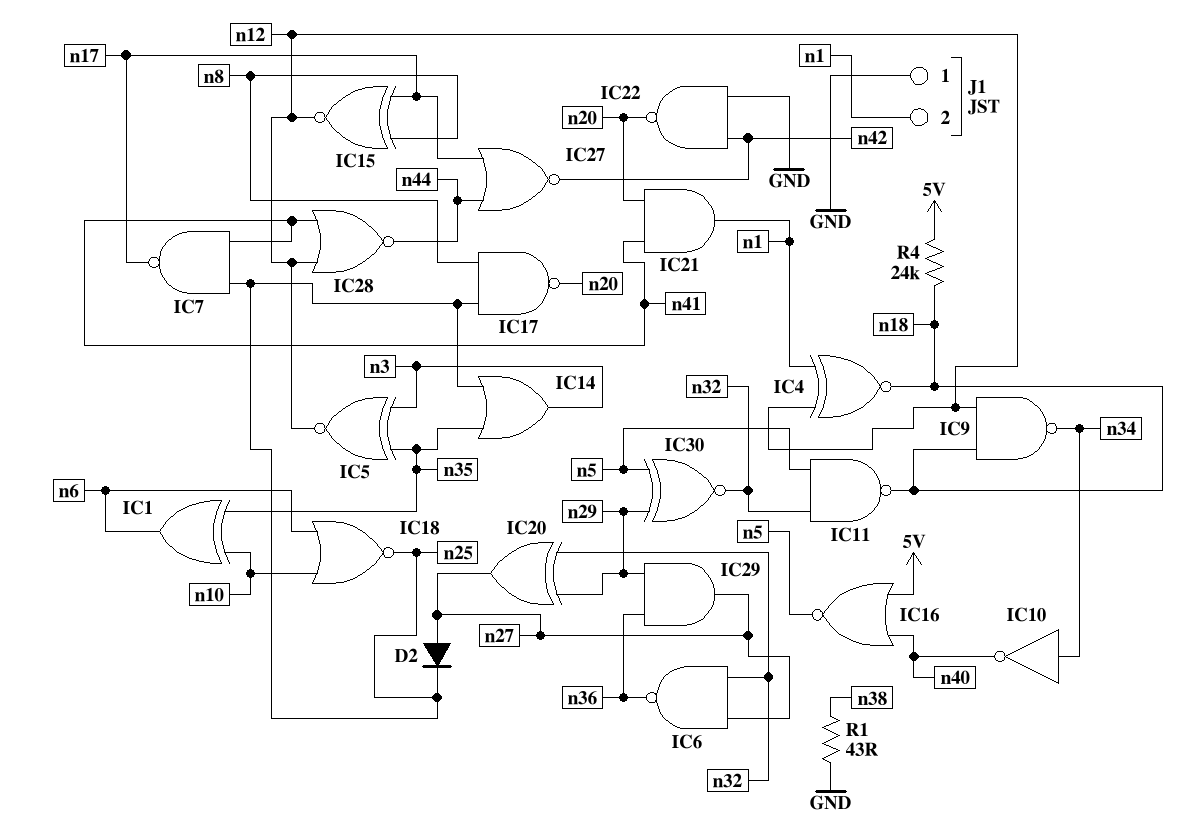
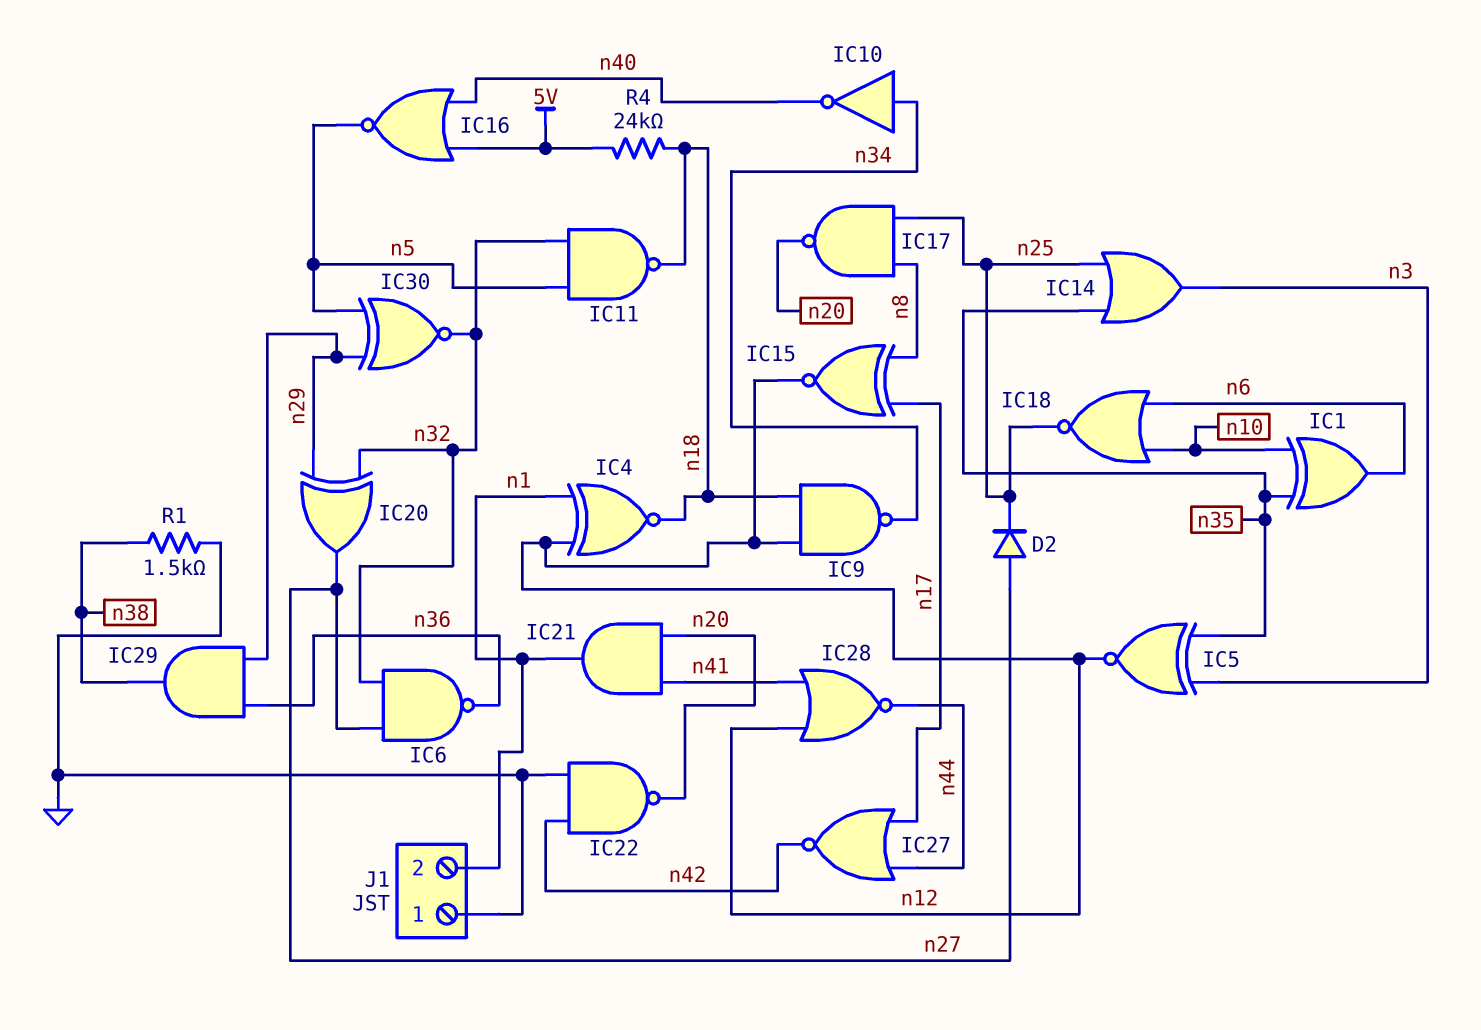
IC7: NAND (in n25, in n41, out n17) -> none
IC29: AND (in n29, in n36, out n27) -> AND (in n29, in n36, out n38)
R1: 43 (GND, n38) -> 1.5k (GND, n38)

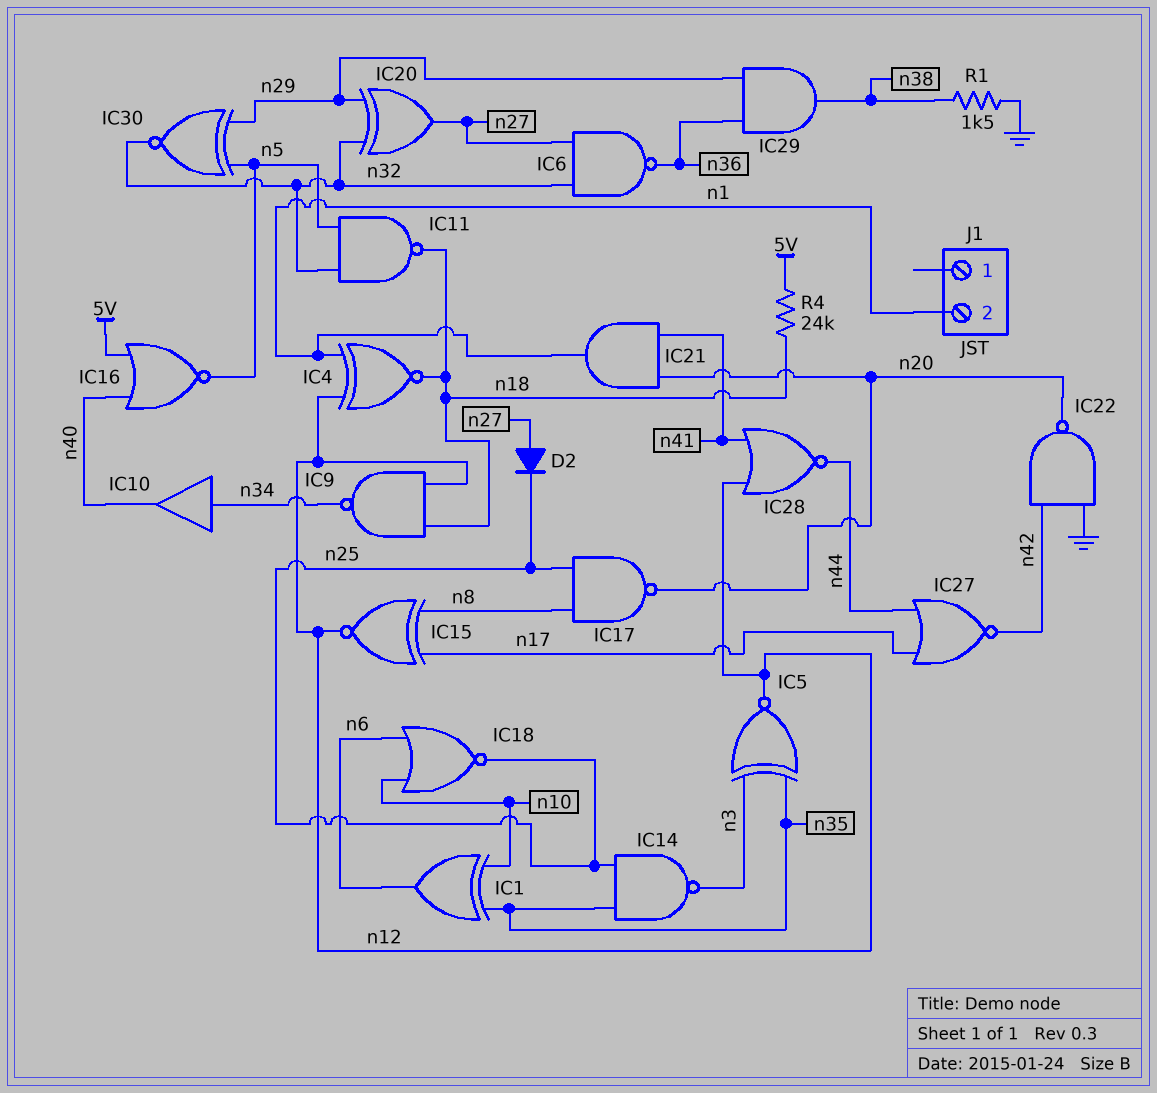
IC10: NOT (in n34, out n40) -> buffer (in n34, out n40)
IC14: OR (in n25, in n35, out n3) -> NAND (in n25, in n35, out n3)
J1 pin 1: GND -> none

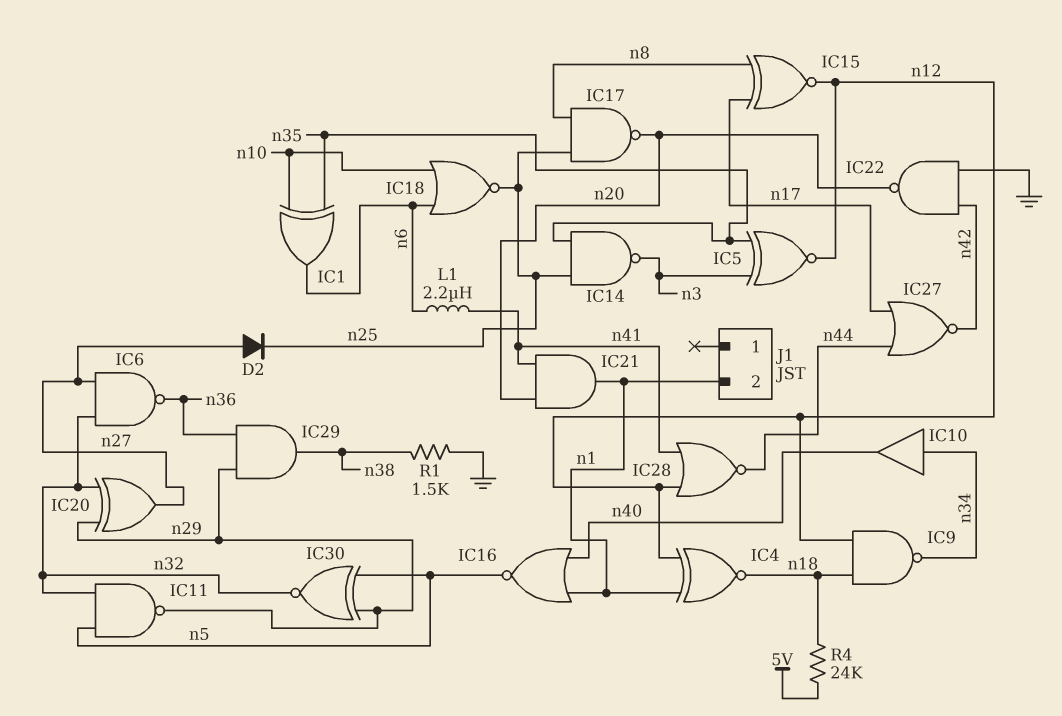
IC11: NAND (in n5, in n32, out n18) -> NAND (in n5, in n32, out n29)
IC16: NOR (in 5V, in n40, out n5) -> NOR (in n1, in n40, out n5)
L1: none -> 2.2uH (n6, n41)

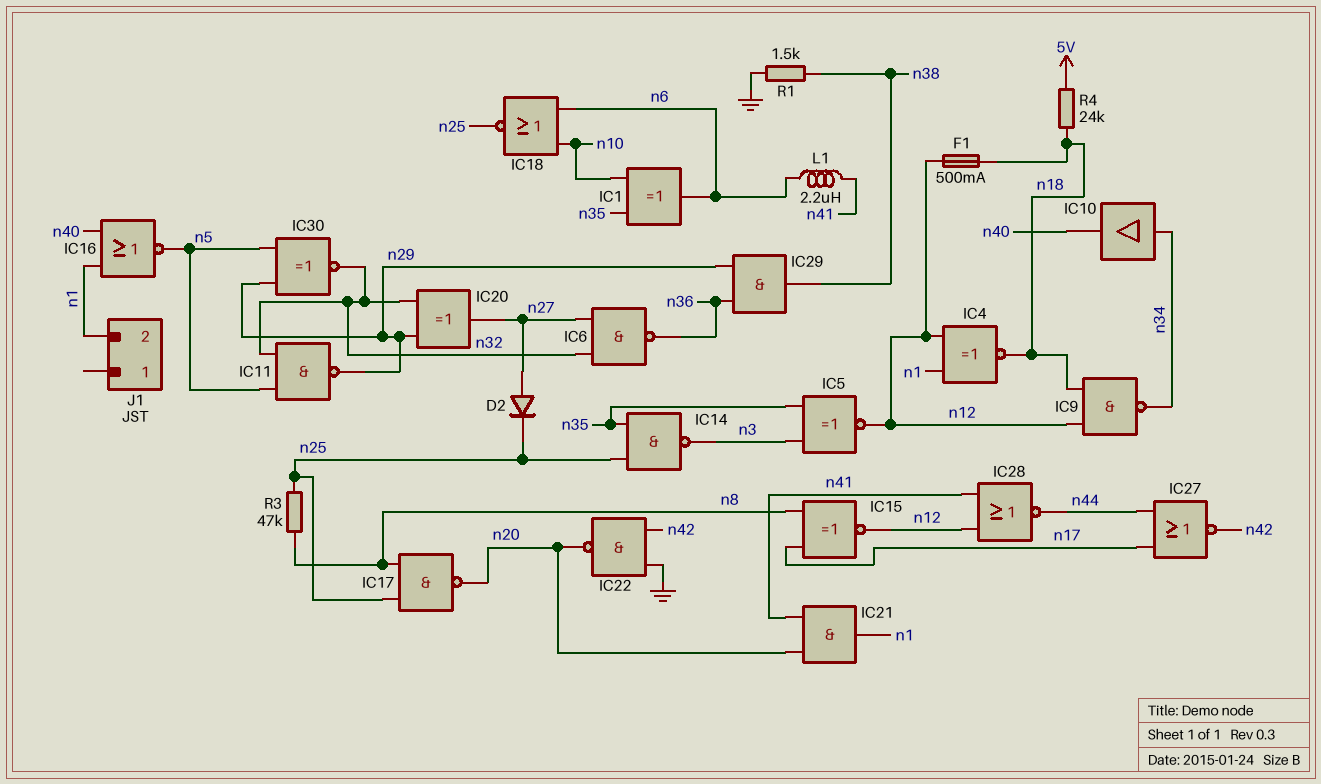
F1: none -> 500mA (n12, n18)
R3: none -> 47k (n8, n25)

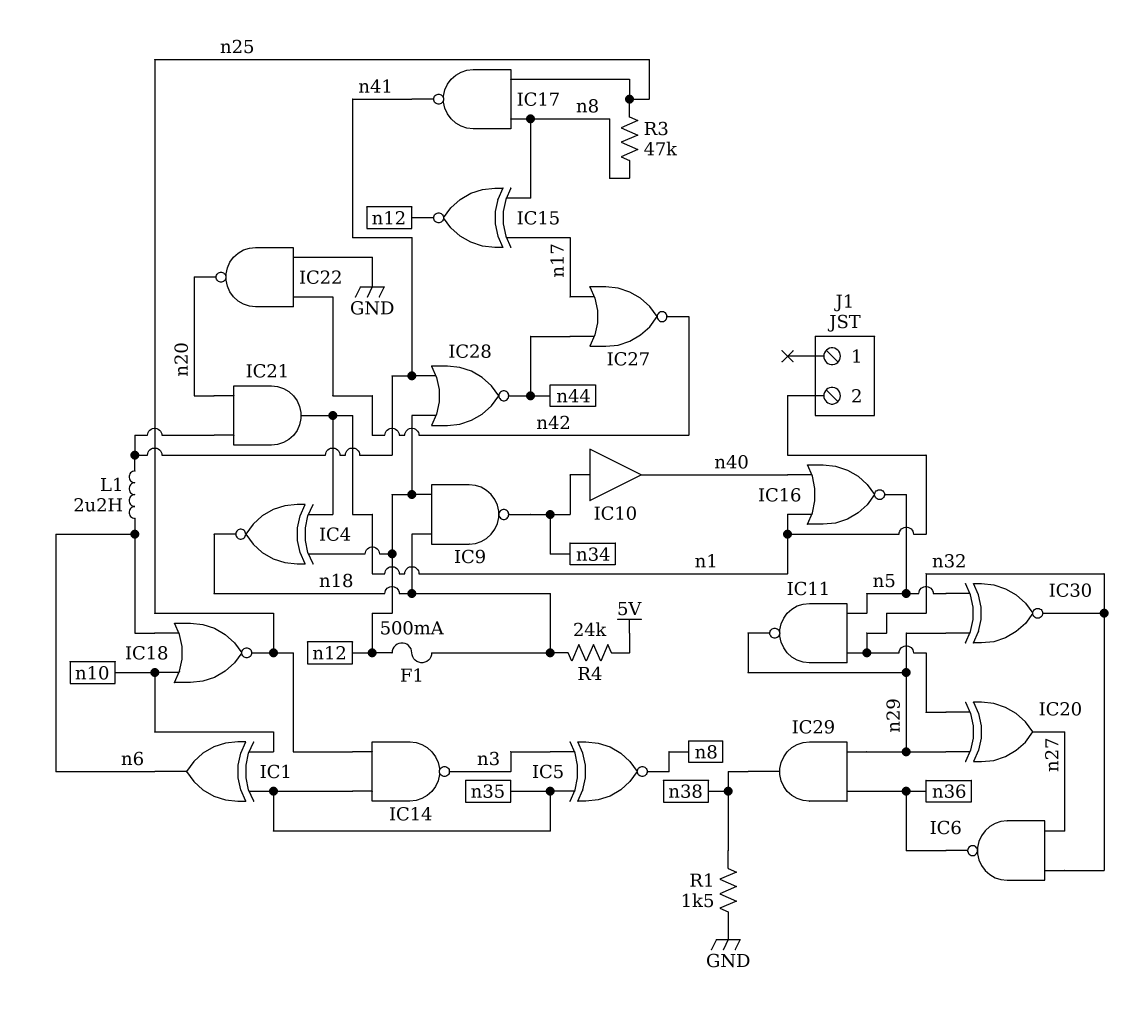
D2: diode (A n27, K n25) -> none
IC5: XNOR (in n3, in n35, out n12) -> XNOR (in n3, in n35, out n8)
IC17: NAND (in n8, in n25, out n20) -> NAND (in n8, in n25, out n41)

